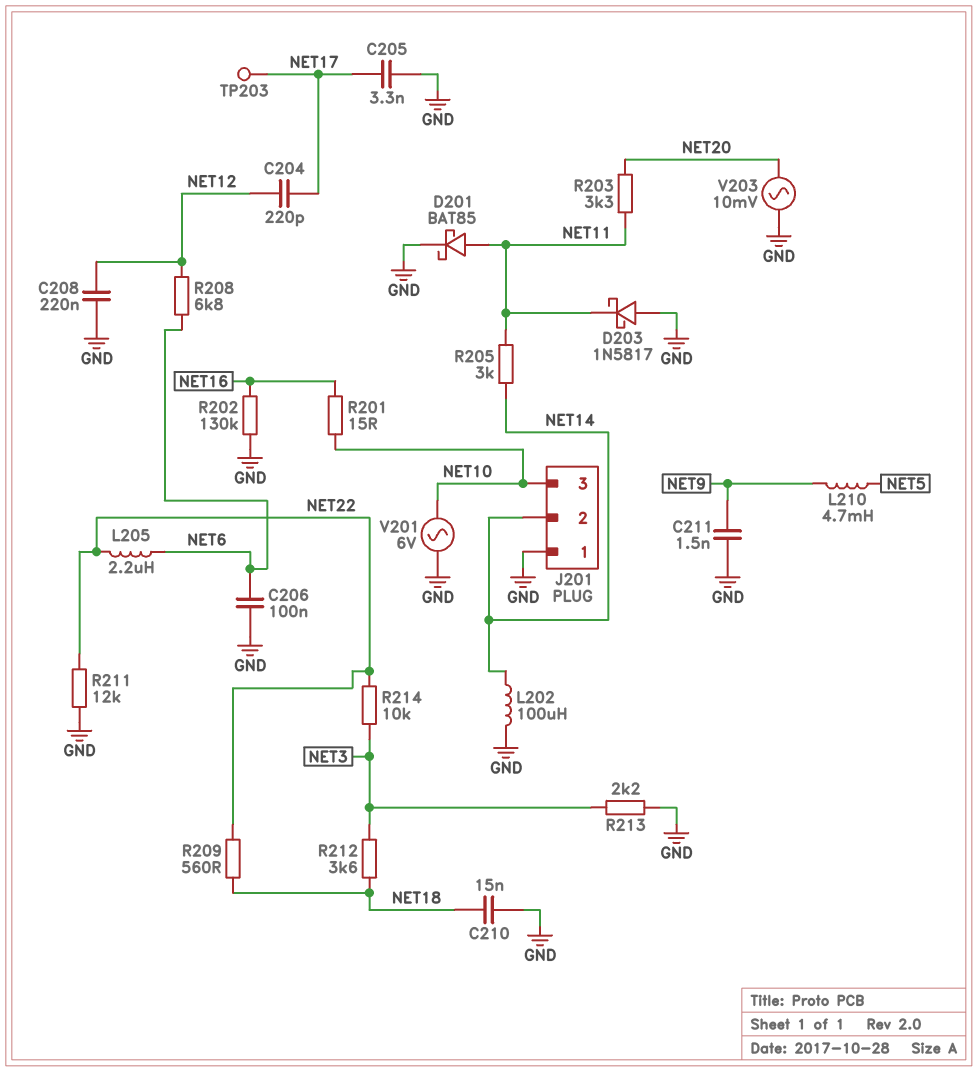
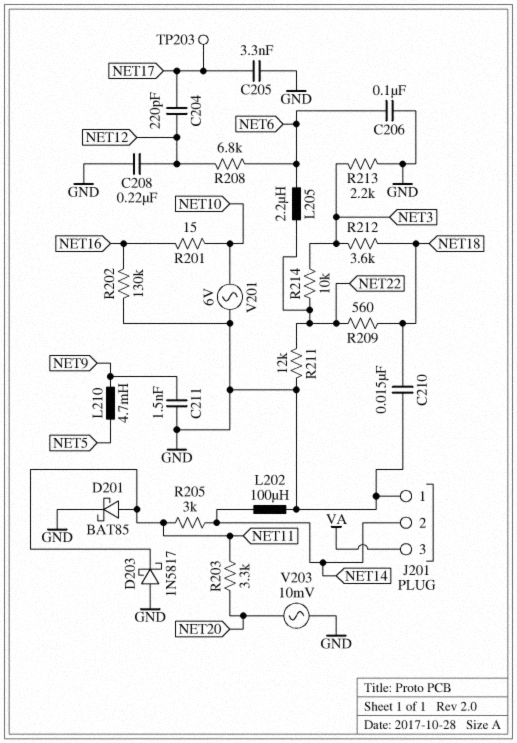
J201 pin 3: NET10 -> VA

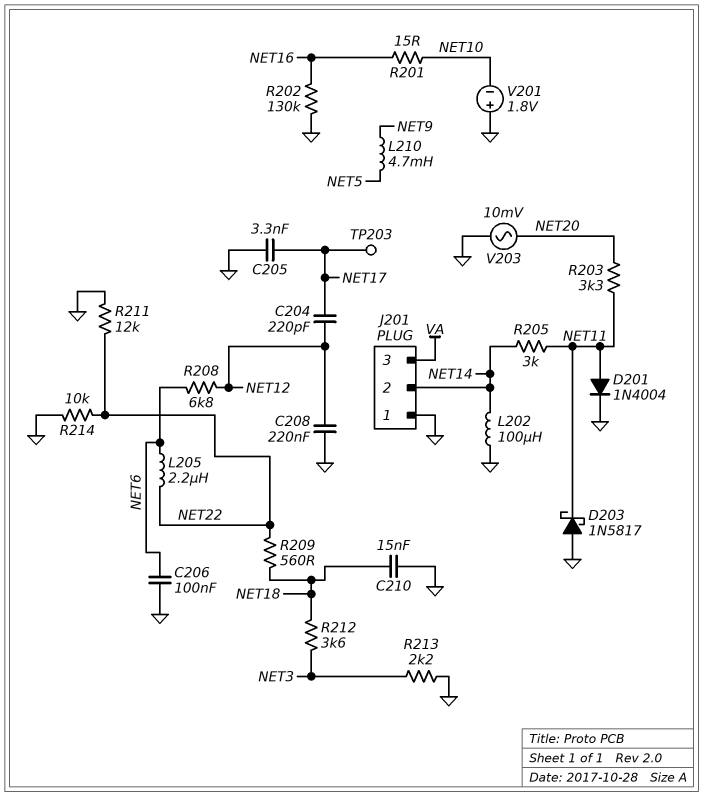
C211: 1.5nF (GND, NET9) -> none
D201: schottky BAT85 (A NET11, K GND) -> diode 1N4004 (A NET11, K GND)
R214: 10k (NET3, NET22) -> 10k (GND, NET22)
V201: AC 6V (GND, NET10) -> 1.8V (plus GND, minus NET10)

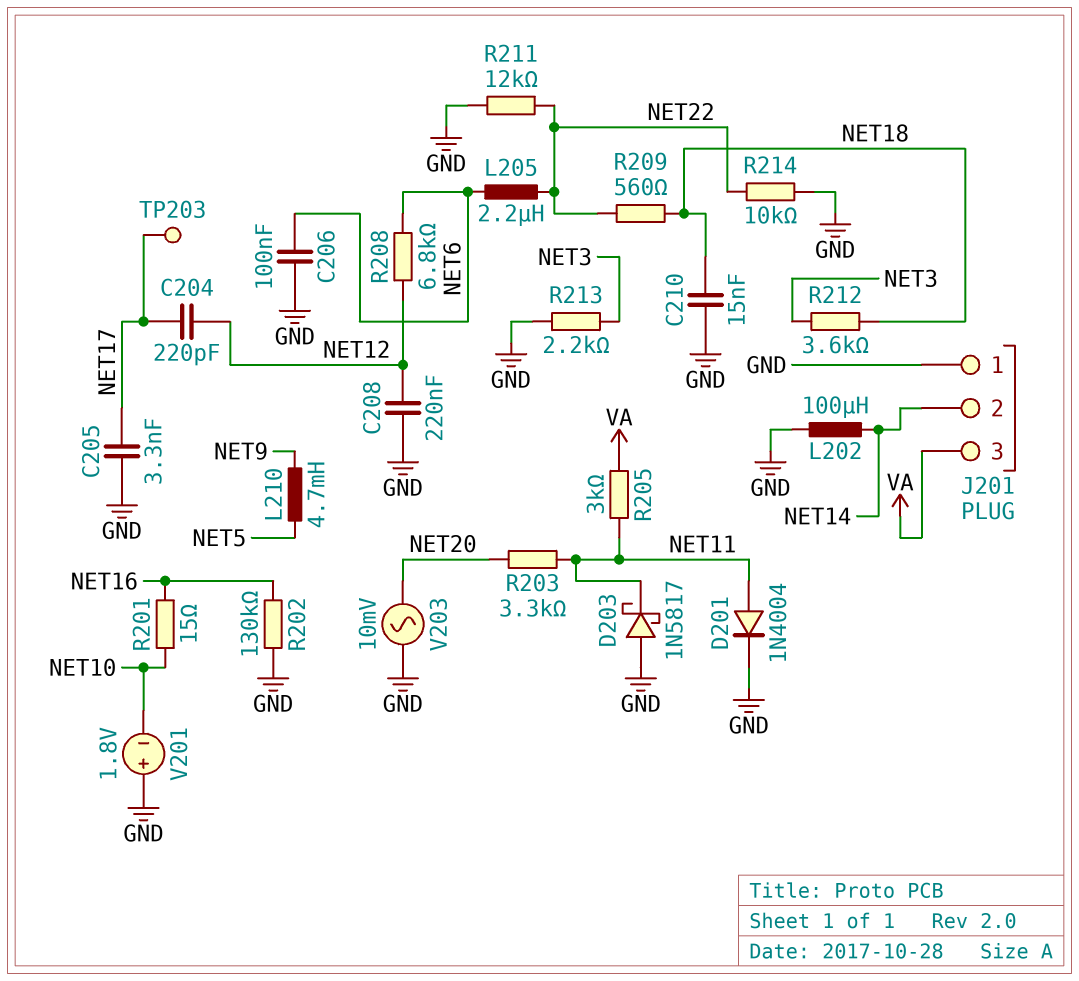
R205: 3k (NET11, NET14) -> 3k (NET11, VA)

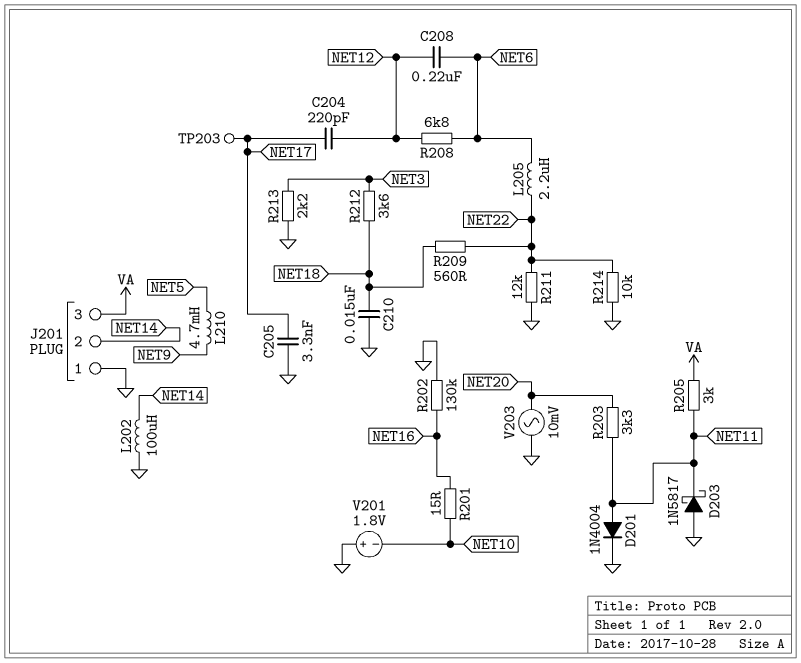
C206: 100nF (GND, NET6) -> none
C208: 220nF (GND, NET12) -> 220nF (NET6, NET12)

